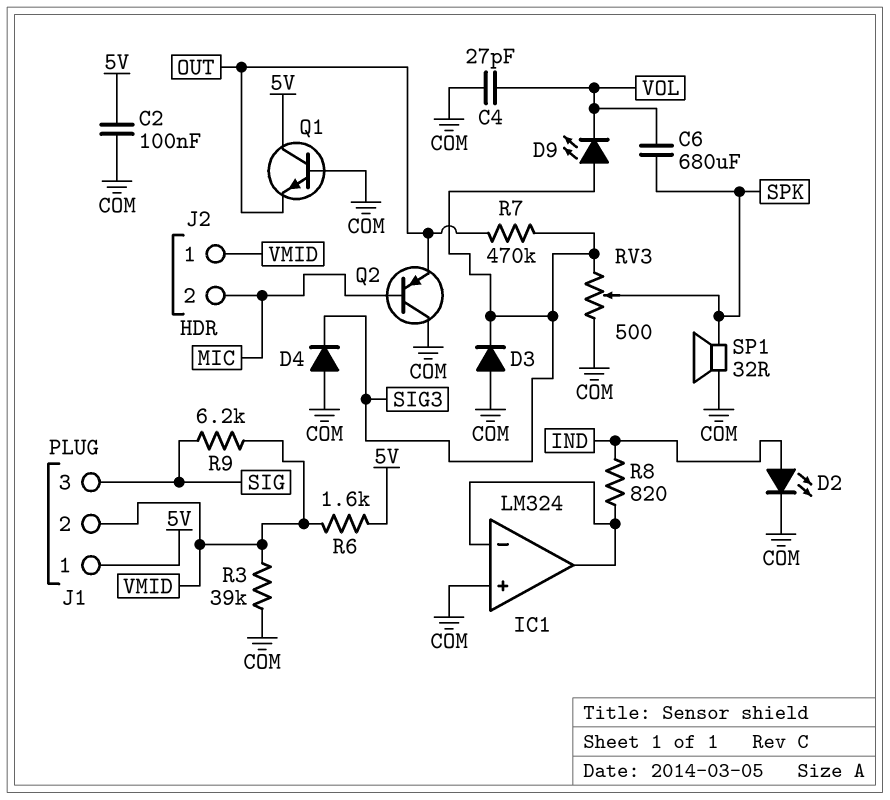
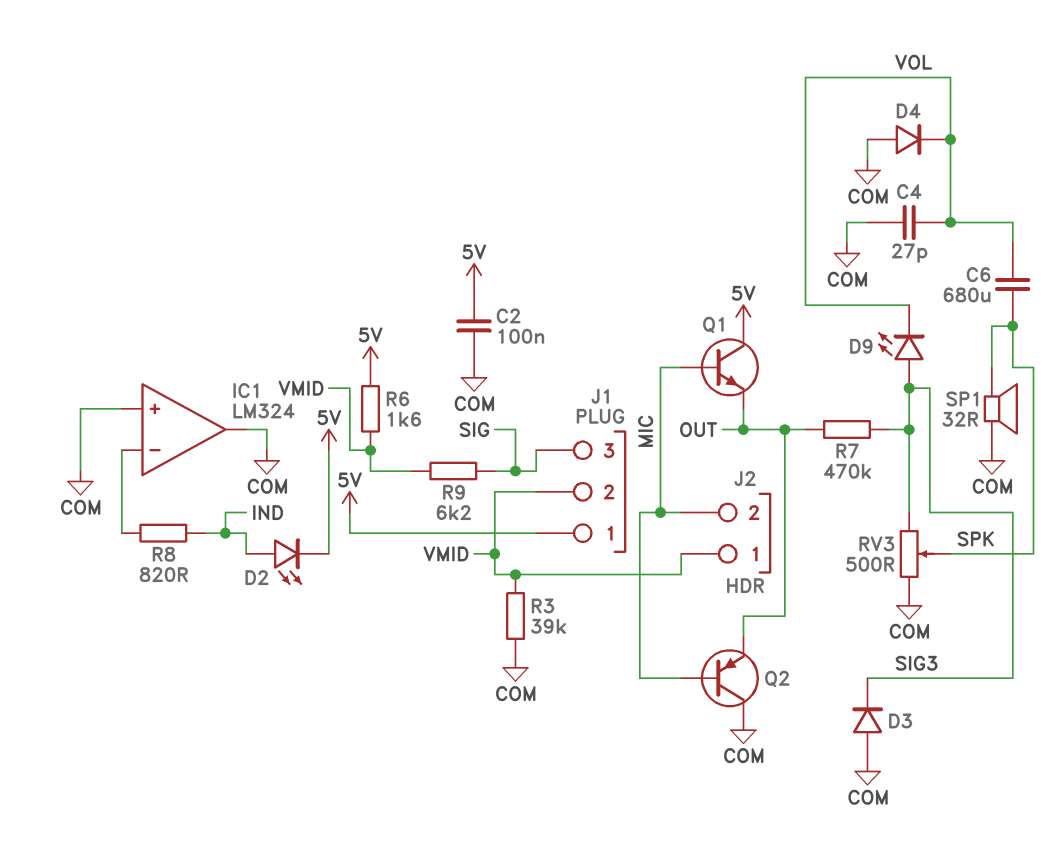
D2: LED (A IND, K COM) -> LED (A IND, K 5V)
D4: diode (A COM, K SIG3) -> diode (A COM, K VOL)
IC1 pin out: IC1/in- -> COM
Q1: NPN (B COM, C 5V, E OUT) -> NPN (B MIC, C 5V, E OUT)

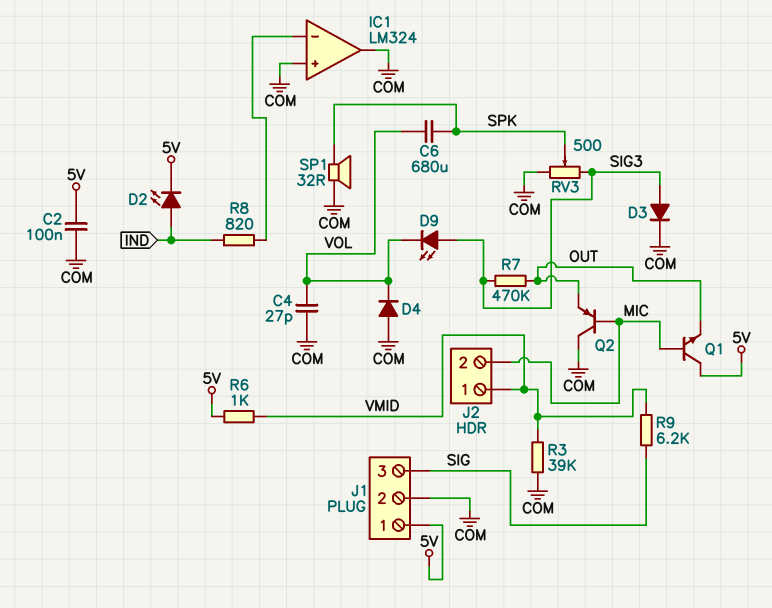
D3: diode (A COM, K SIG3) -> diode (A SIG3, K COM)
J1 pin 2: VMID -> COM
R6: 1.6k (5V, VMID) -> 1k (5V, VMID)

